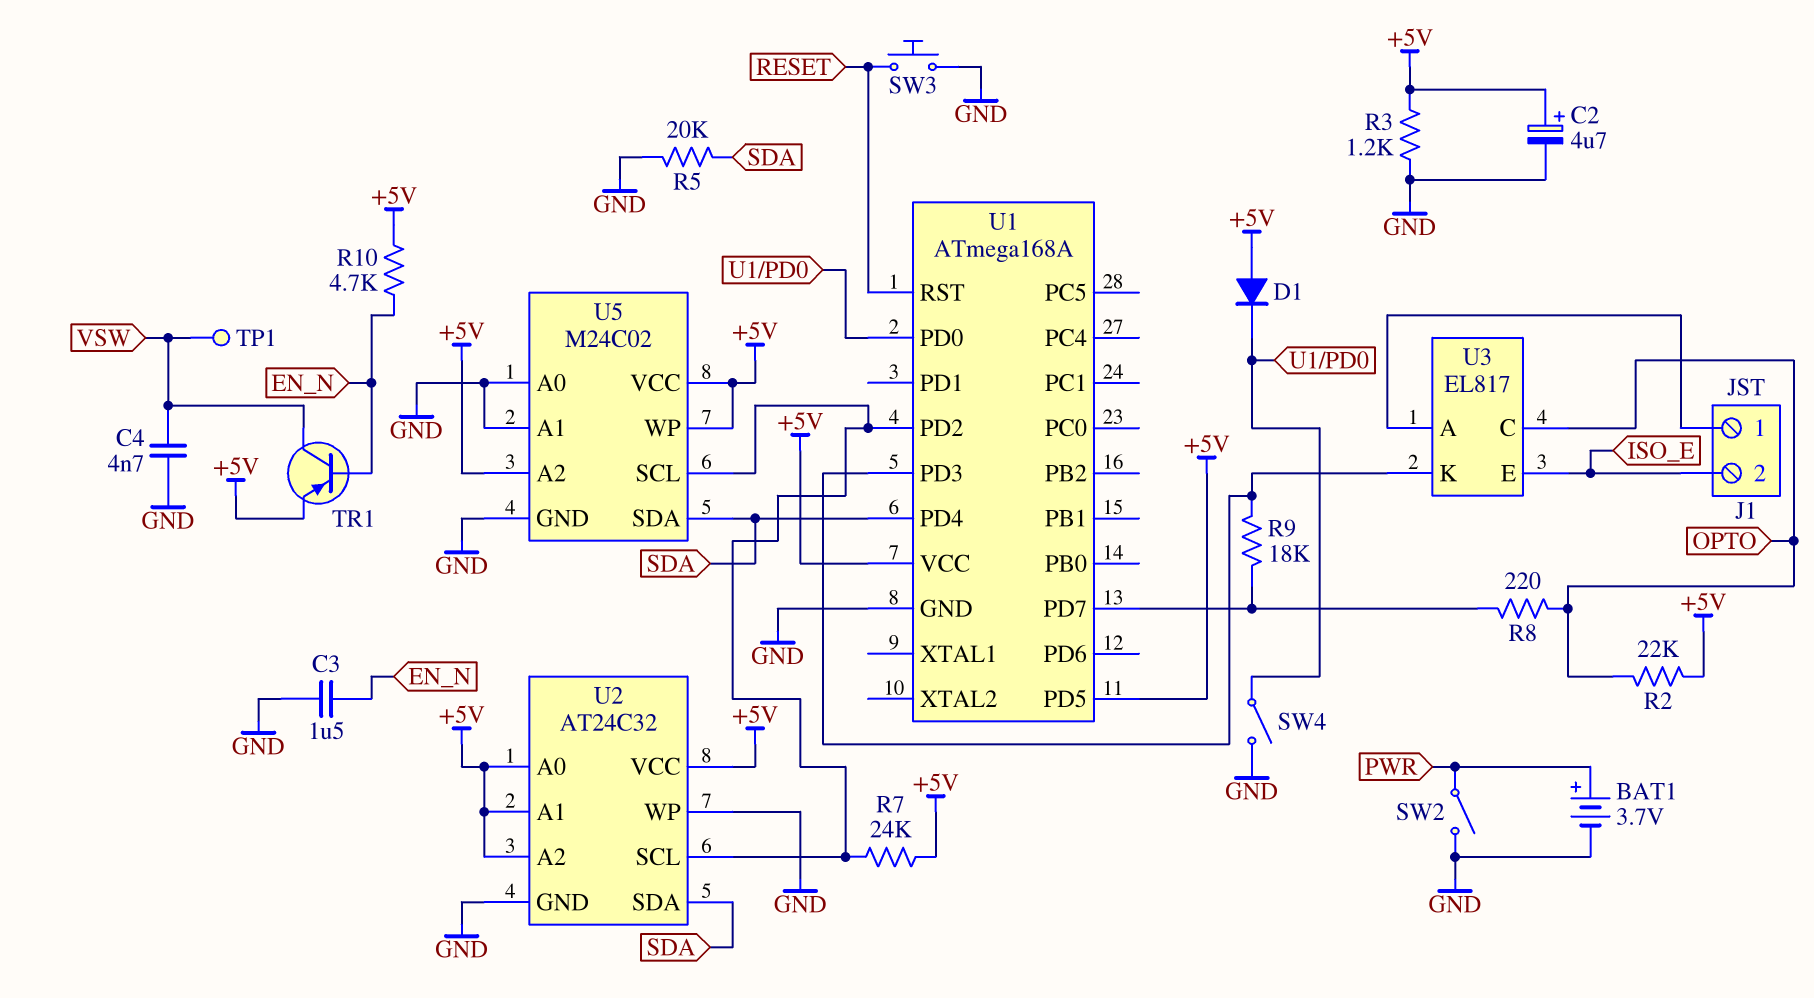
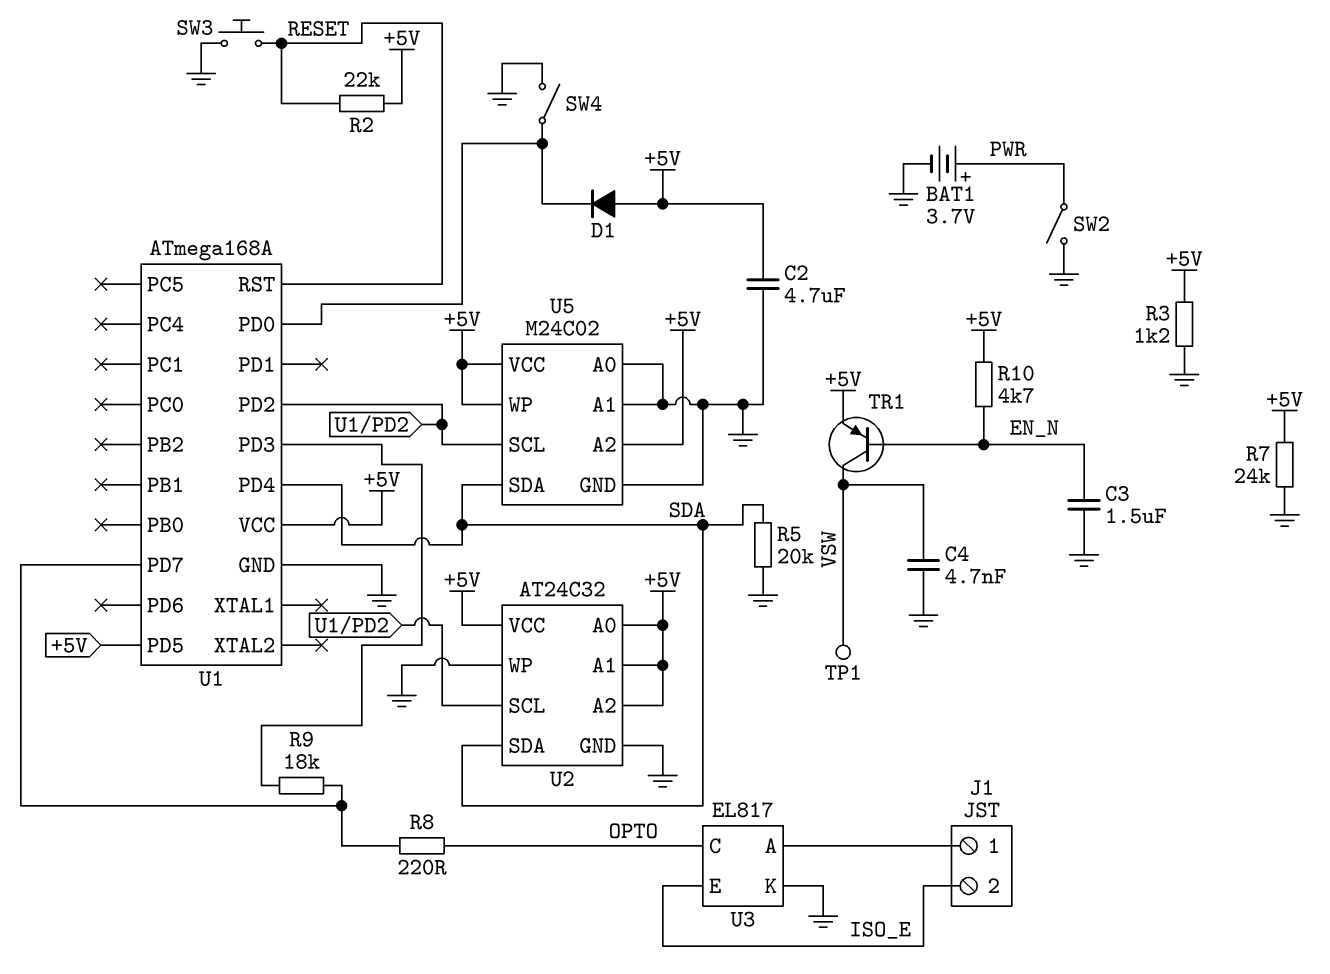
C2: 4.7uF (plus +5V, minus GND) -> 4.7uF (+5V, GND)
R2: 22k (+5V, OPTO) -> 22k (+5V, RESET)
R7: 24k (+5V, U1/PD2) -> 24k (+5V, GND)
U3 pin K: U1/PD3 -> GND

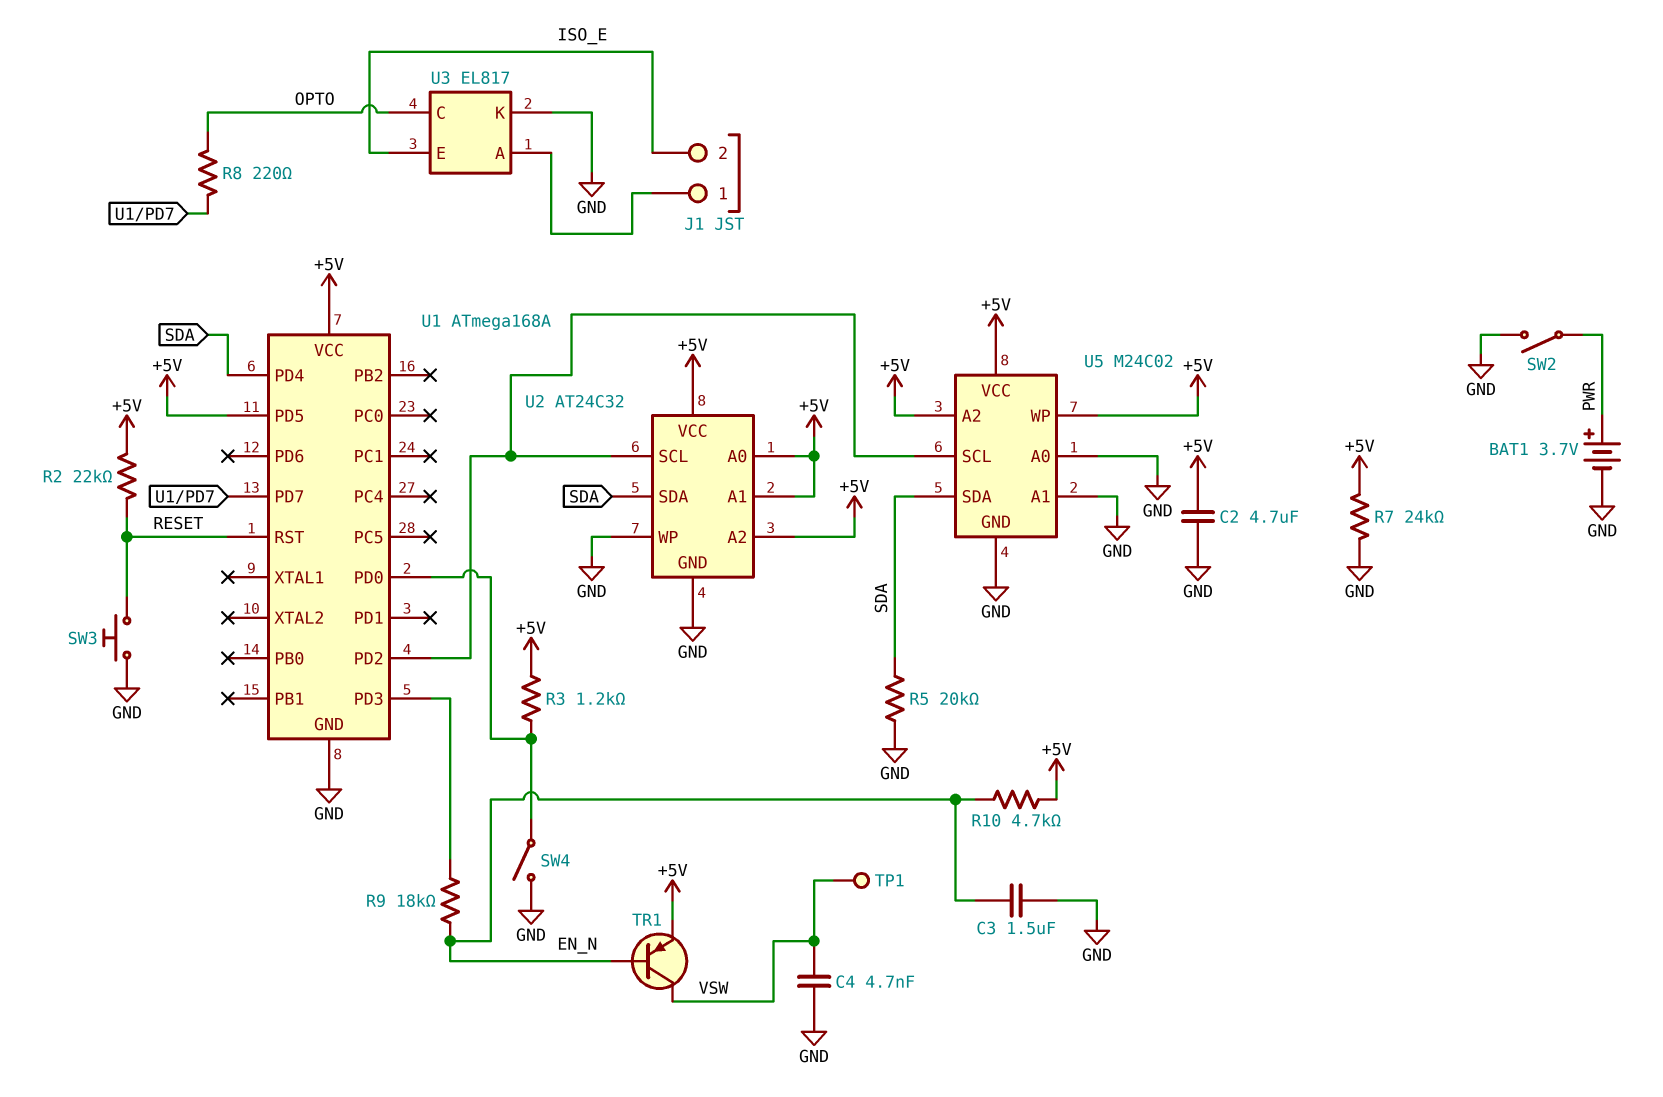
D1: diode (A +5V, K U1/PD0) -> none
R3: 1.2k (+5V, GND) -> 1.2k (+5V, U1/PD0)
R9: 18k (U1/PD3, U1/PD7) -> 18k (EN_N, U1/PD3)

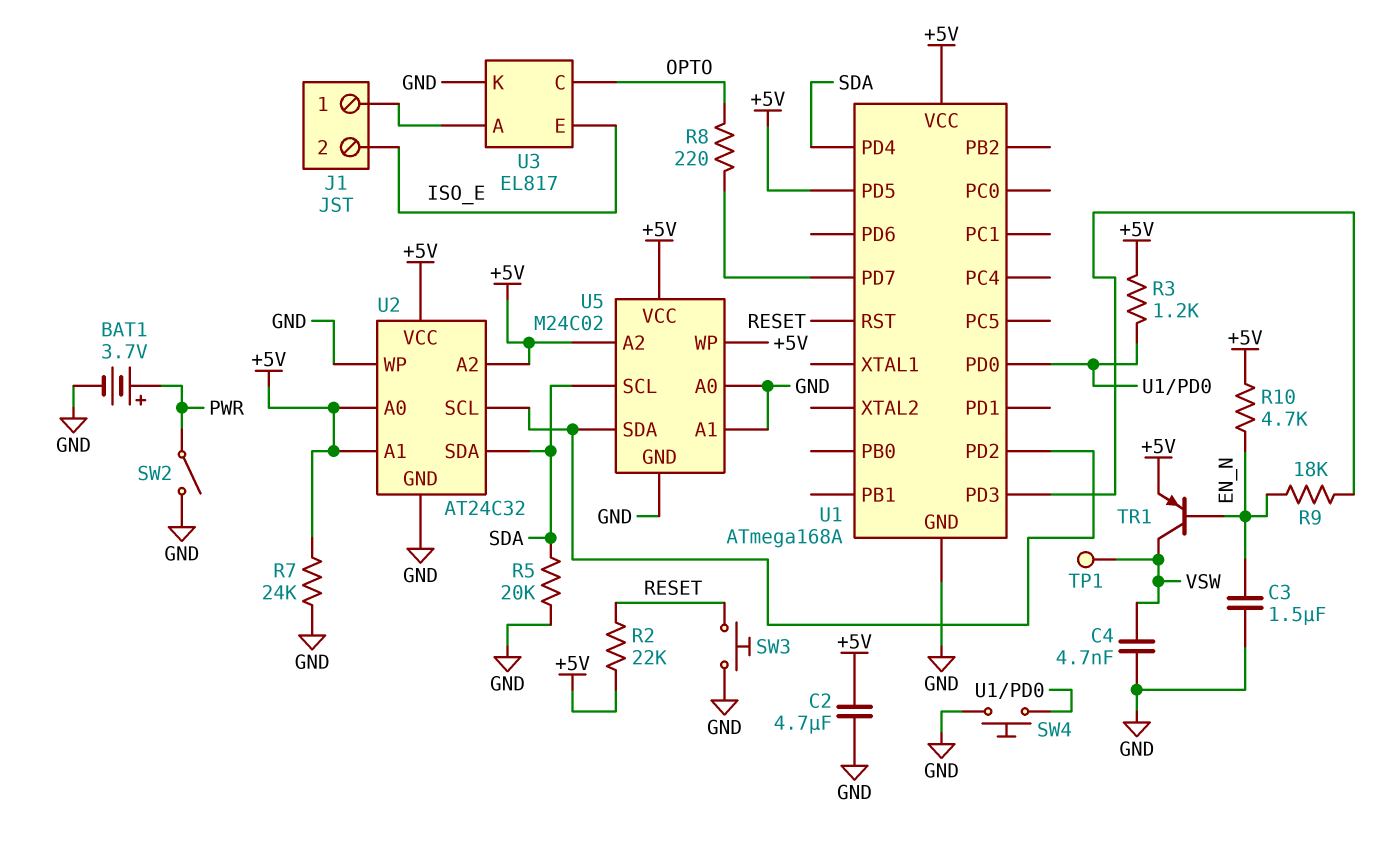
SW4: switch (GND, U1/PD0) -> button (GND, U1/PD0)
U5 pin SCL: U1/PD2 -> SDA
U5 pin SDA: SDA -> U1/PD2

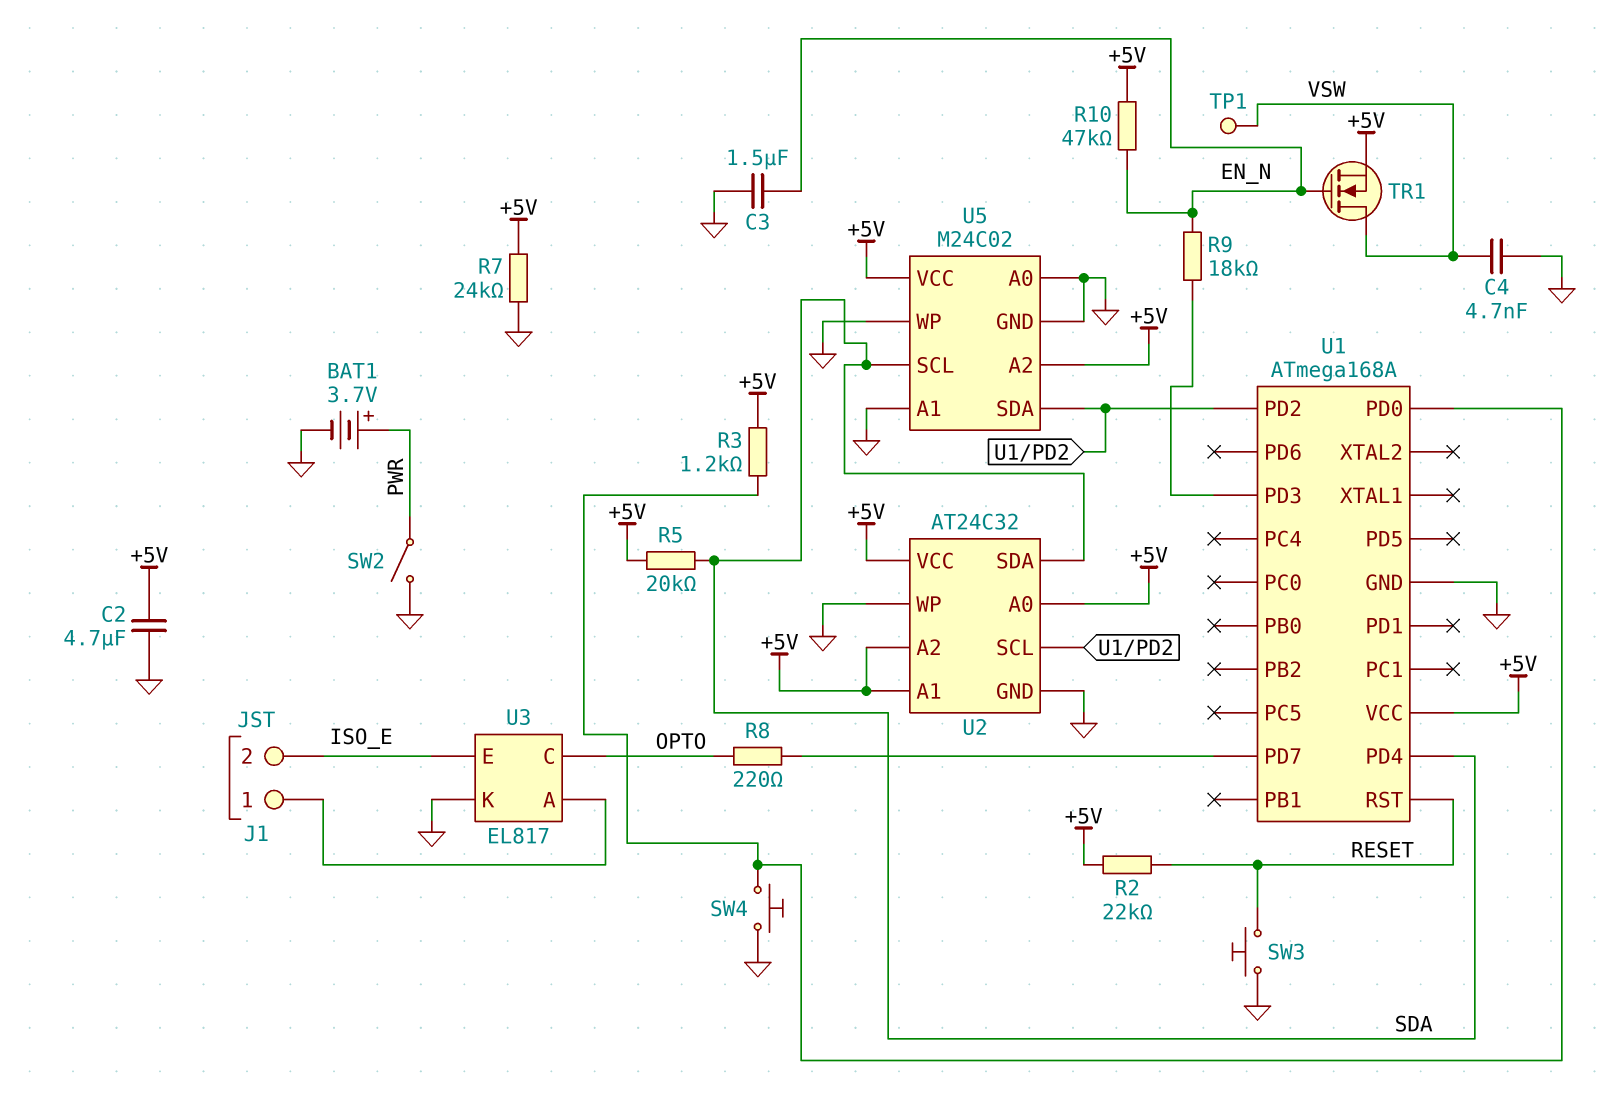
R5: 20k (GND, SDA) -> 20k (+5V, SDA)
R10: 4.7k (+5V, EN_N) -> 47k (+5V, EN_N)
TR1: PNP (B EN_N, C VSW, E +5V) -> NMOS (G EN_N, D VSW, S +5V)
U1 pin PD5: +5V -> none
U5 pin WP: +5V -> GND

